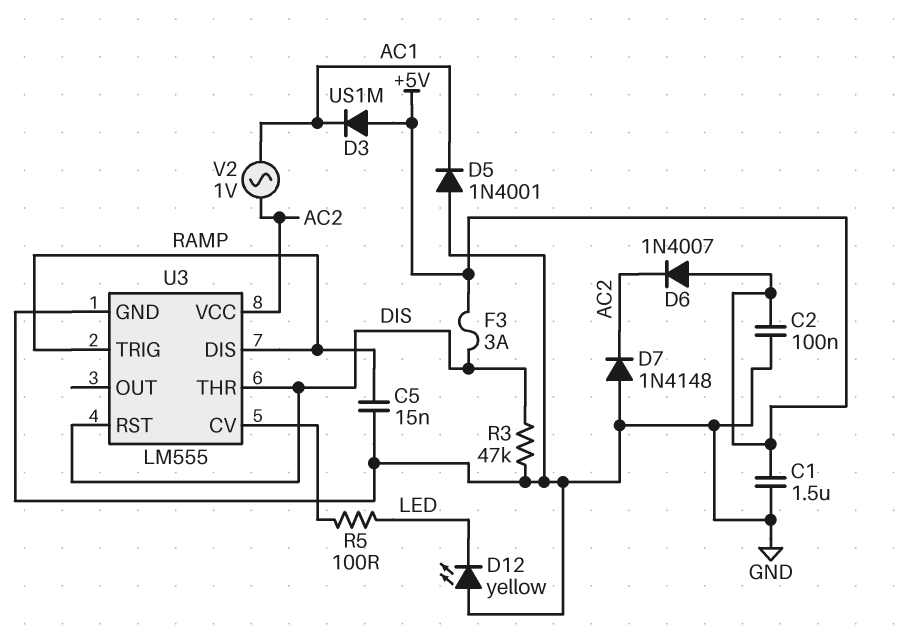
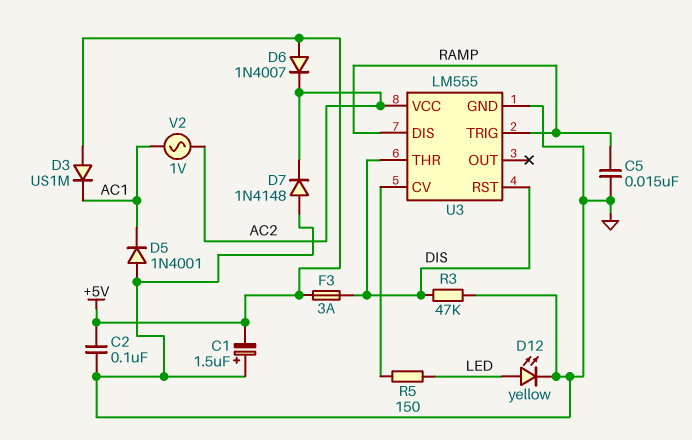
C1: 1.5uF (+5V, GND) -> 1.5uF (plus GND, minus +5V)
D12: LED yellow (A GND, K LED) -> LED yellow (A LED, K GND)
R5: 100 (LED, U3/CV) -> 150 (LED, U3/CV)

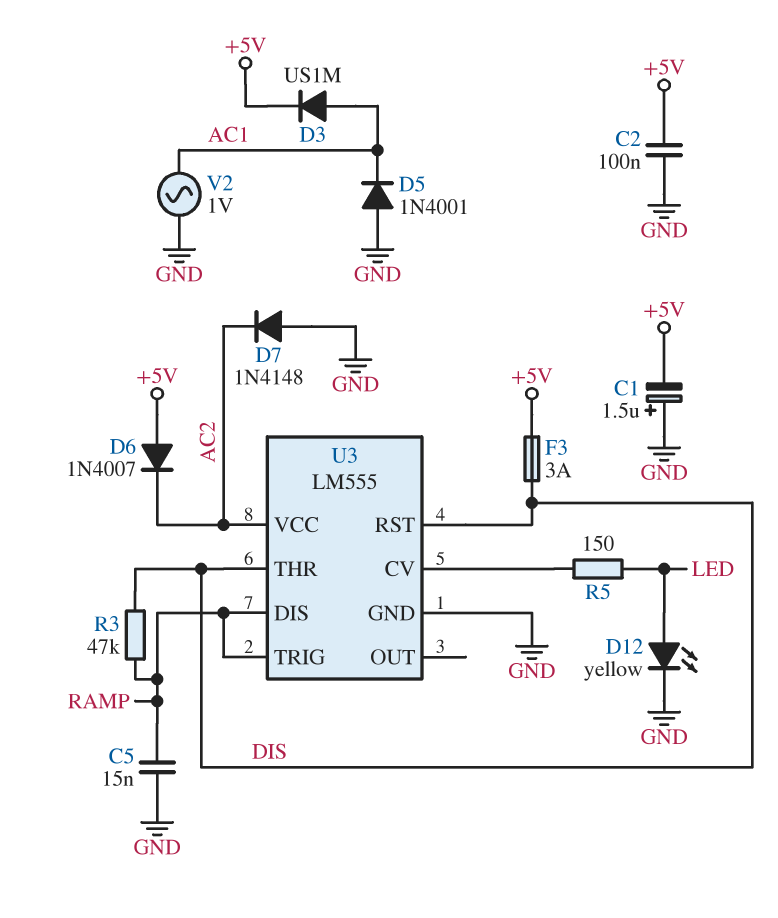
D3: diode US1M (A +5V, K AC1) -> diode US1M (A AC1, K +5V)
R3: 47k (DIS, GND) -> 47k (DIS, RAMP)
V2: AC 1V (AC1, AC2) -> AC 1V (AC1, GND)

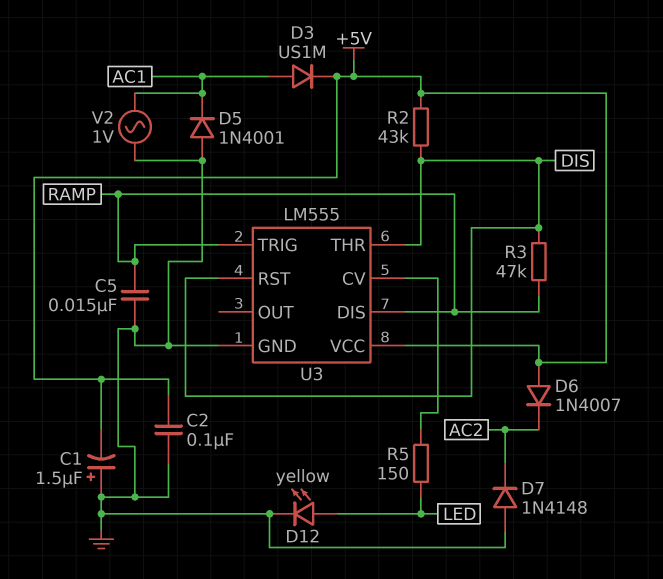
F3: 3A (+5V, DIS) -> none
R2: none -> 43k (+5V, DIS)
U3 pin VCC: AC2 -> +5V

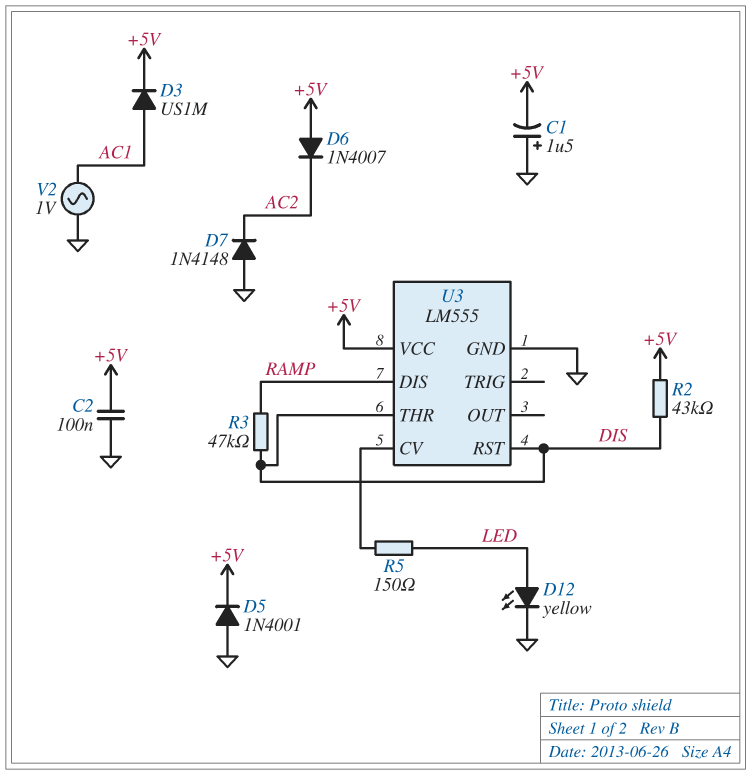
C5: 15nF (GND, RAMP) -> none
D5: diode 1N4001 (A GND, K AC1) -> diode 1N4001 (A GND, K +5V)
U3 pin TRIG: RAMP -> none

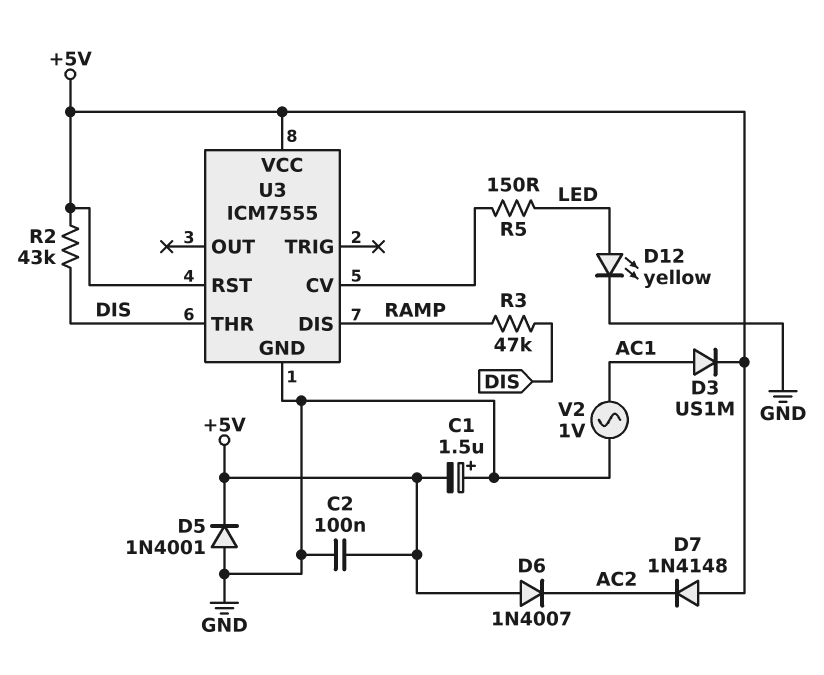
D7: diode 1N4148 (A GND, K AC2) -> diode 1N4148 (A +5V, K AC2)
U3: LM555 -> ICM7555
U3 pin RST: DIS -> +5V

